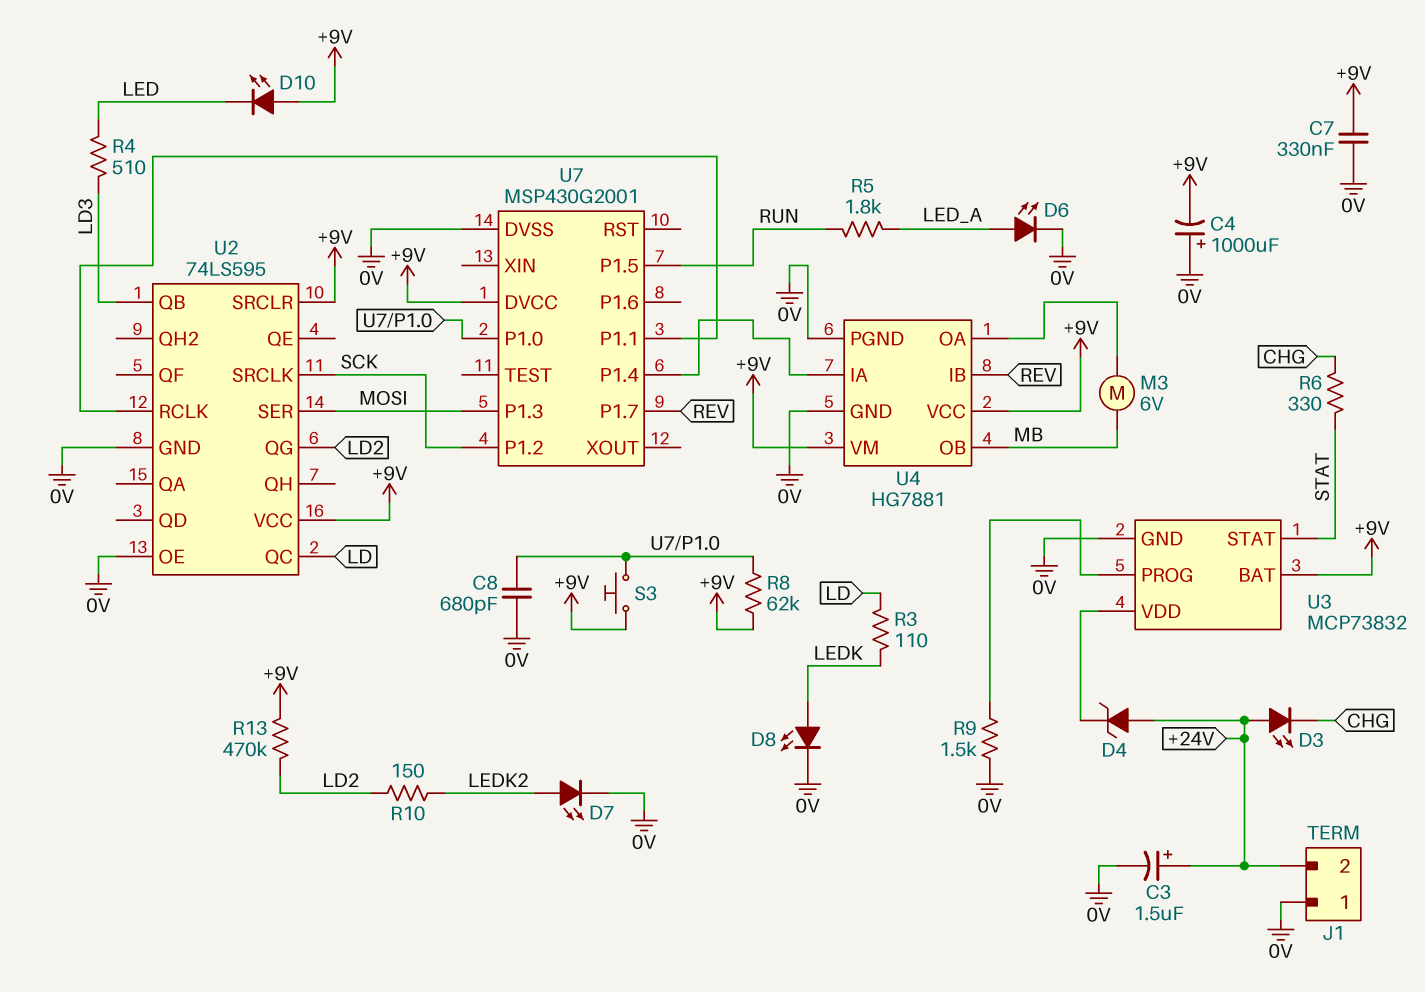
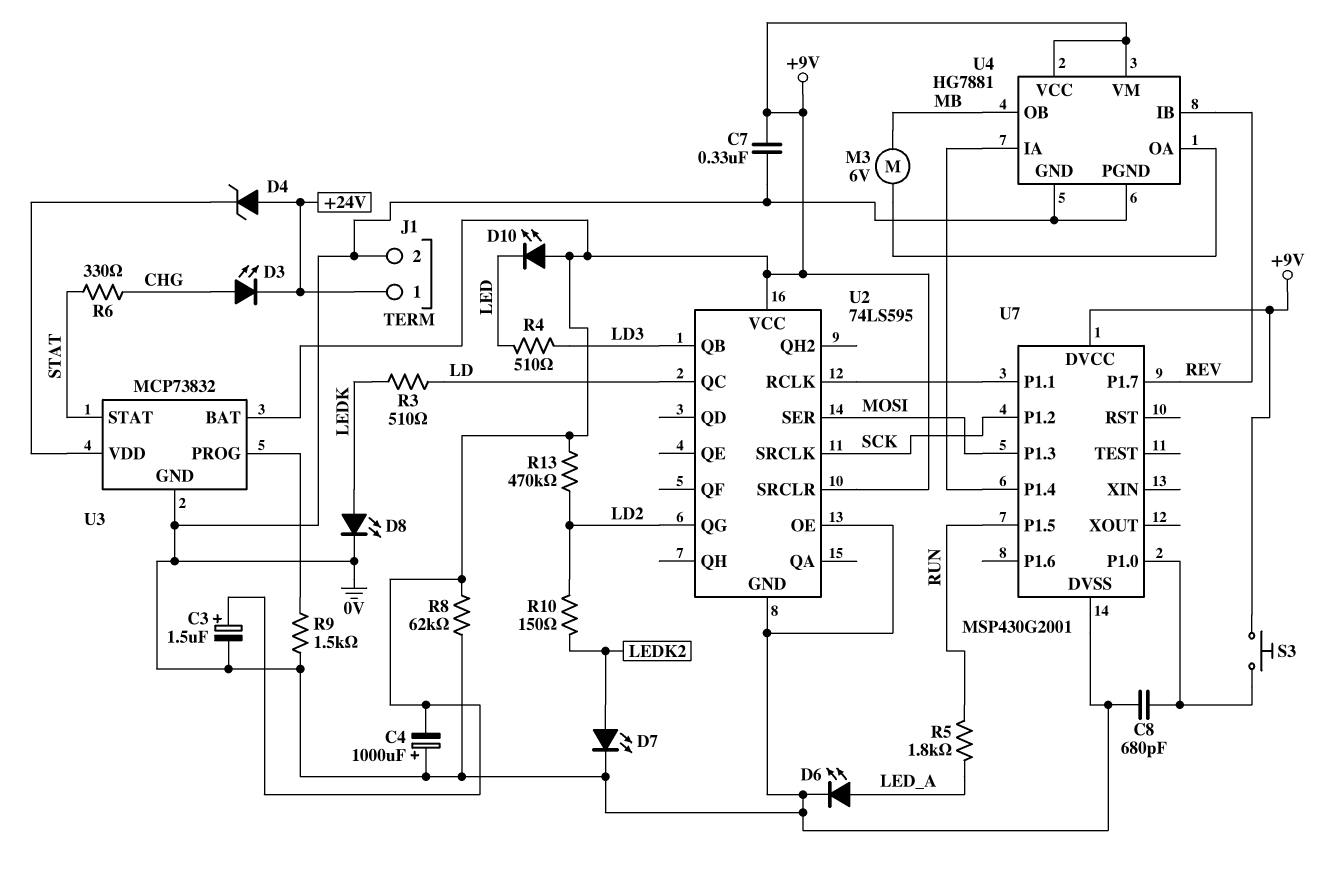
C3: 1.5uF (plus +24V, minus 0V) -> 1.5uF (plus +9V, minus 0V)
D3: LED (A +24V, K CHG) -> LED (A CHG, K +24V)
J1 pin 1: 0V -> +24V
J1 pin 2: +24V -> 0V
R3: 110 (LD, LEDK) -> 510 (LD, LEDK)
R8: 62k (+9V, U7/P1.0) -> 62k (+9V, 0V)

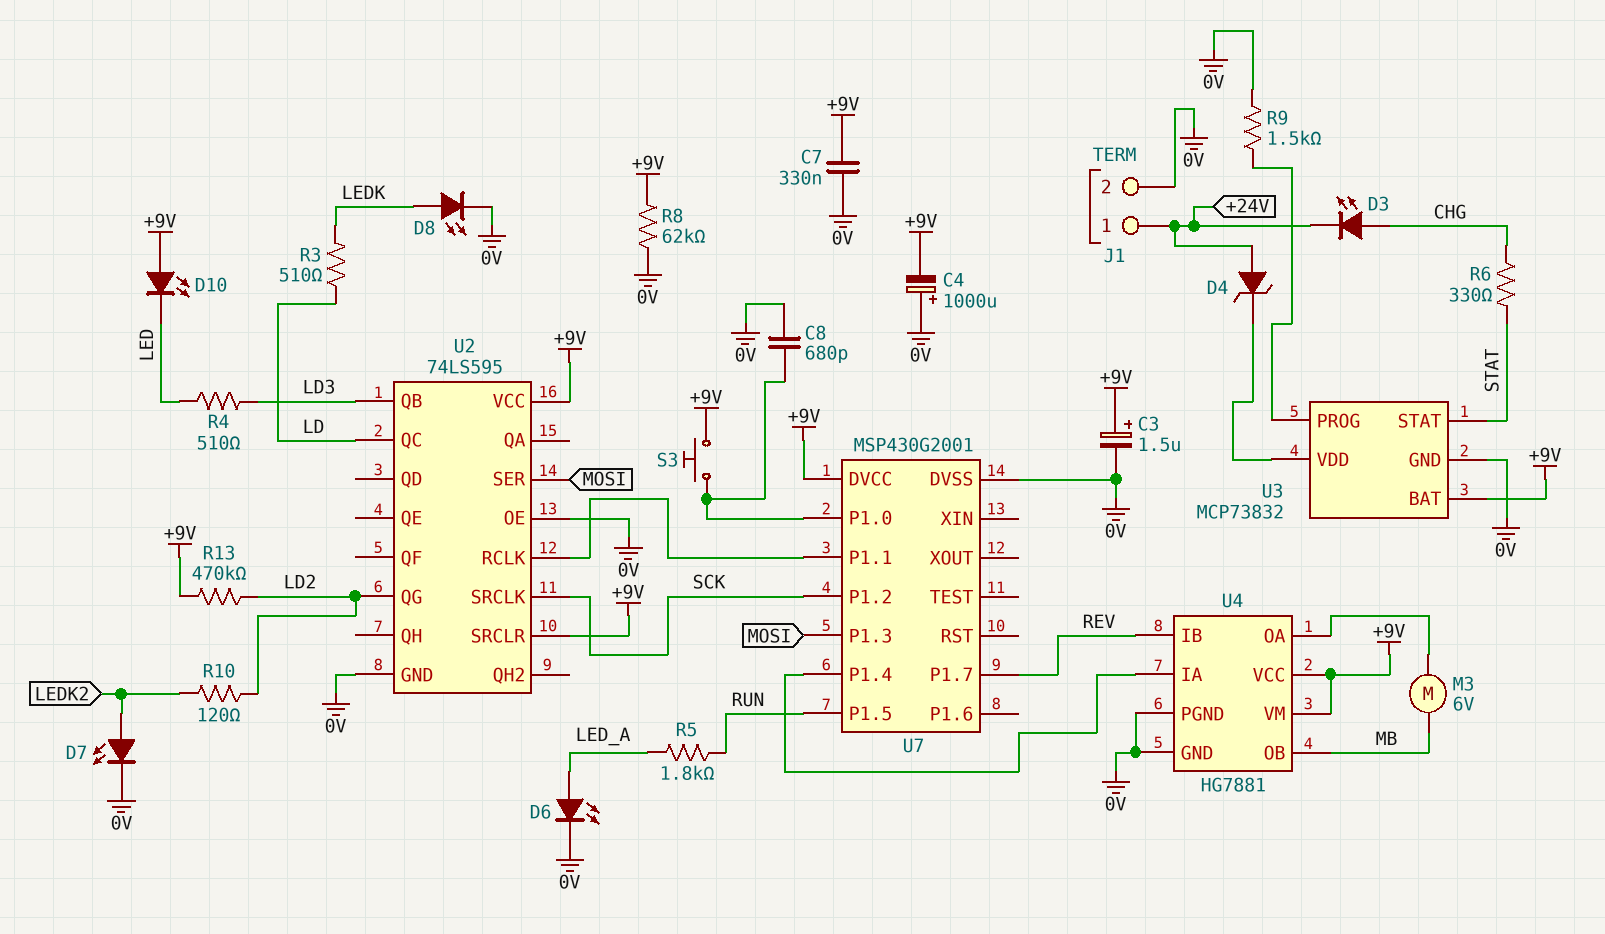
R10: 150 (LD2, LEDK2) -> 120 (LD2, LEDK2)

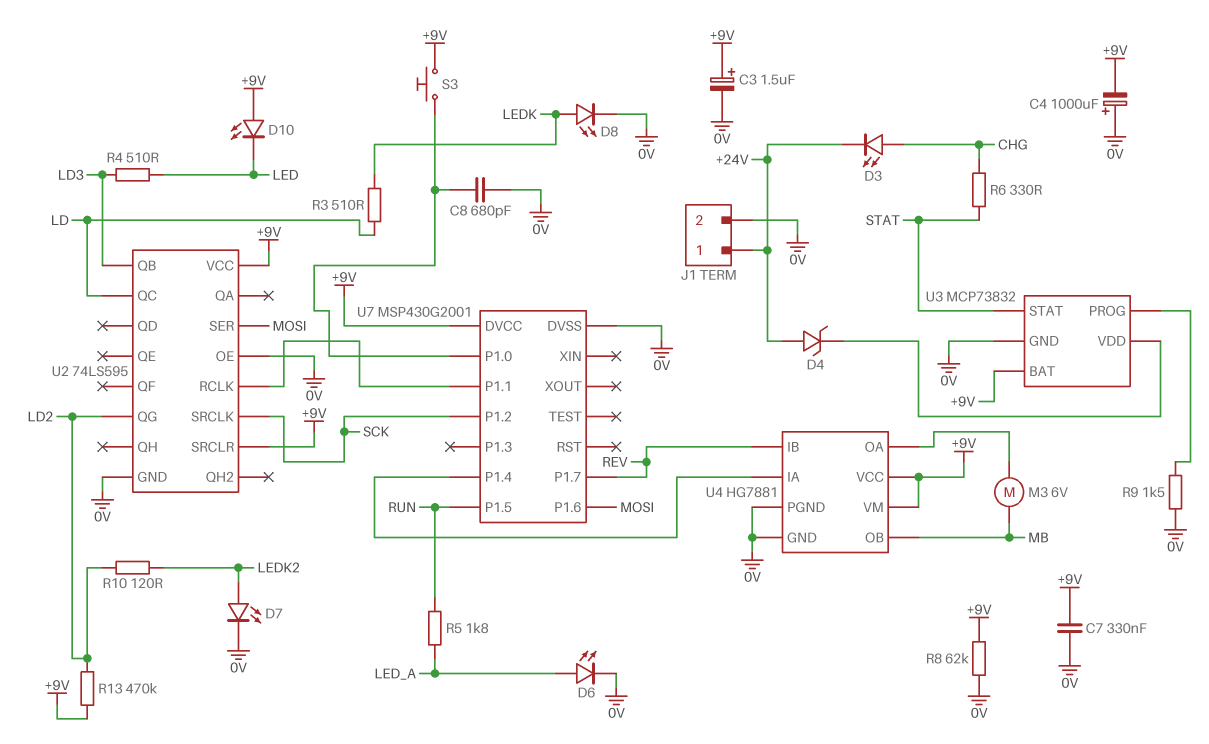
U7 pin P1.3: MOSI -> none
U7 pin P1.6: none -> MOSI

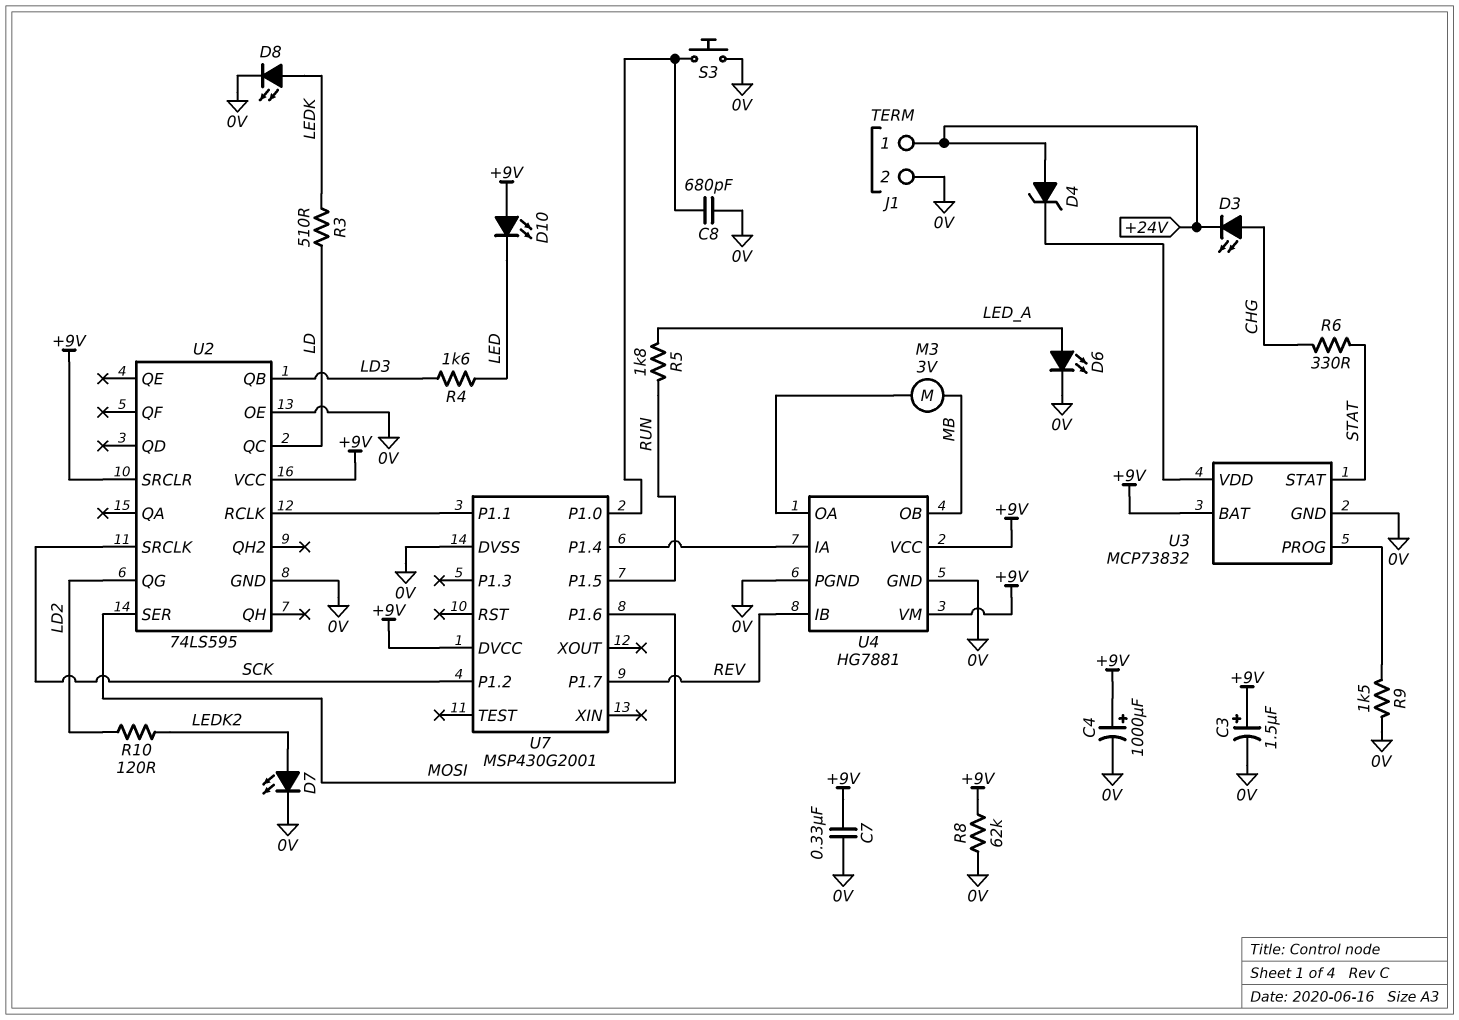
C4: 1000uF (plus 0V, minus +9V) -> 1000uF (plus +9V, minus 0V)
M3: motor 6V (MB, U4/OA) -> motor 3V (MB, U4/OA)
R4: 510 (LD3, LED) -> 1.6k (LD3, LED)
R13: 470k (+9V, LD2) -> none
S3: button (+9V, U7/P1.0) -> button (0V, U7/P1.0)

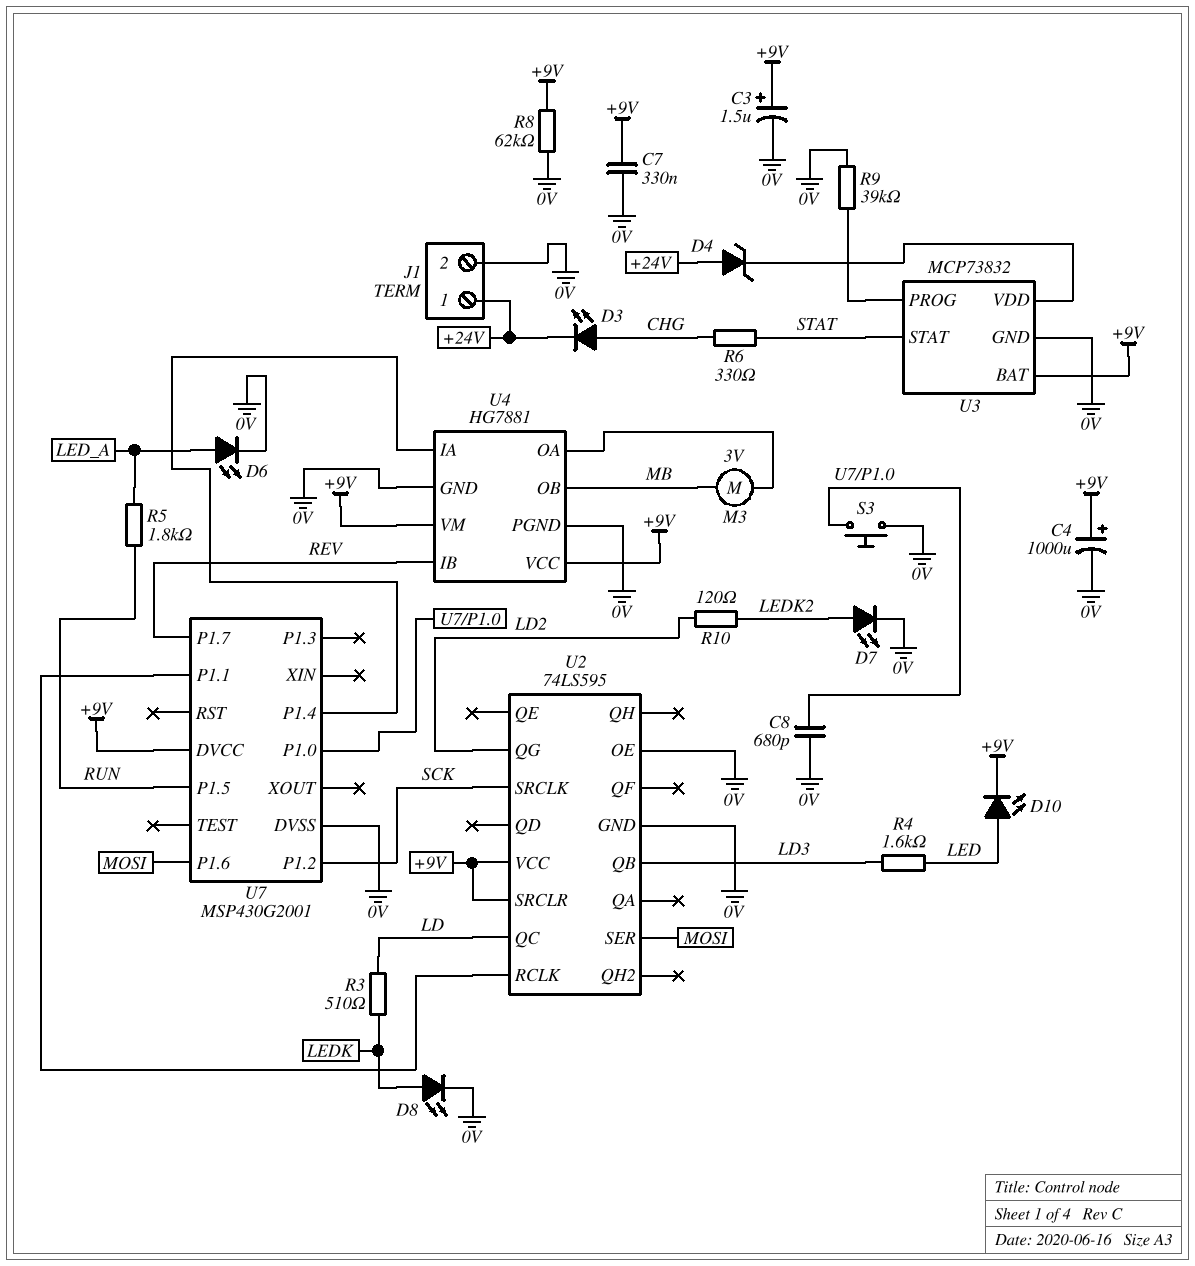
D10: LED (A +9V, K LED) -> LED (A LED, K +9V)
R9: 1.5k (0V, U3/PROG) -> 39k (0V, U3/PROG)

